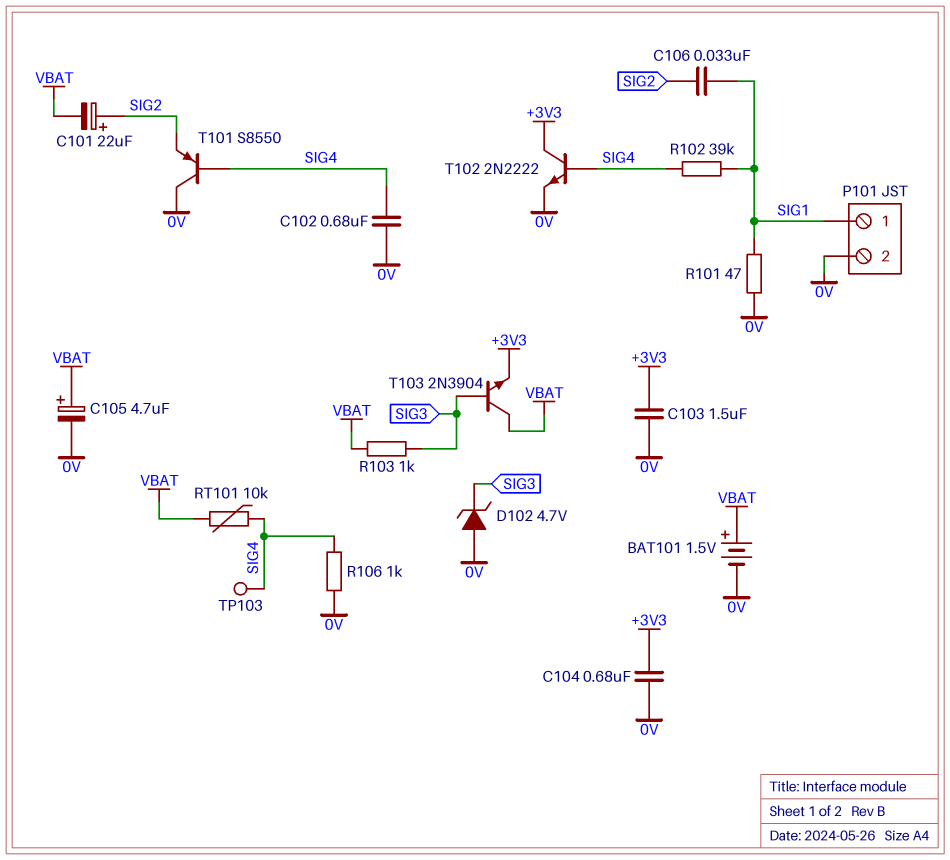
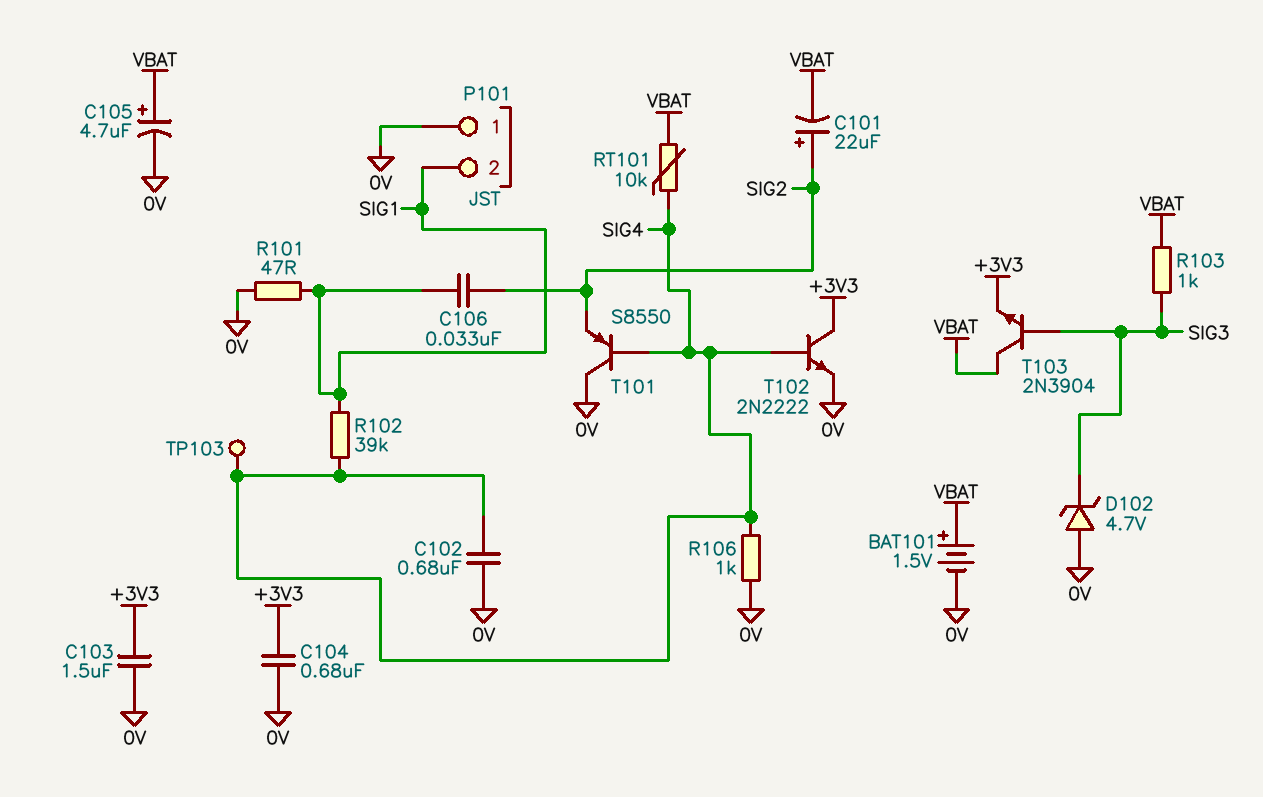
P101 pin 1: SIG1 -> 0V
P101 pin 2: 0V -> SIG1

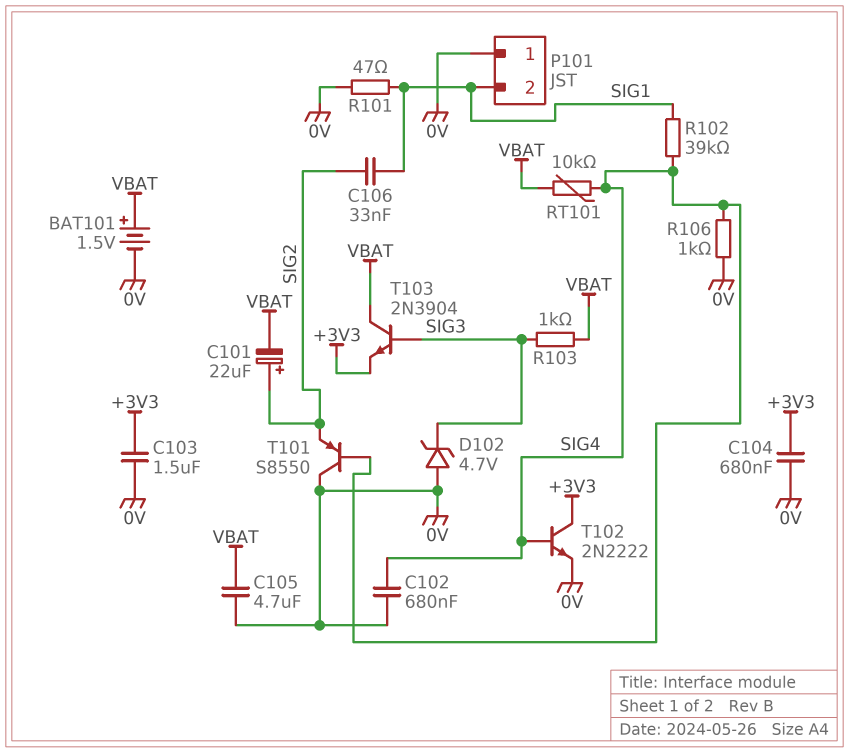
C105: 4.7uF (plus VBAT, minus 0V) -> 4.7uF (0V, VBAT)
TP103: test point (SIG4) -> none

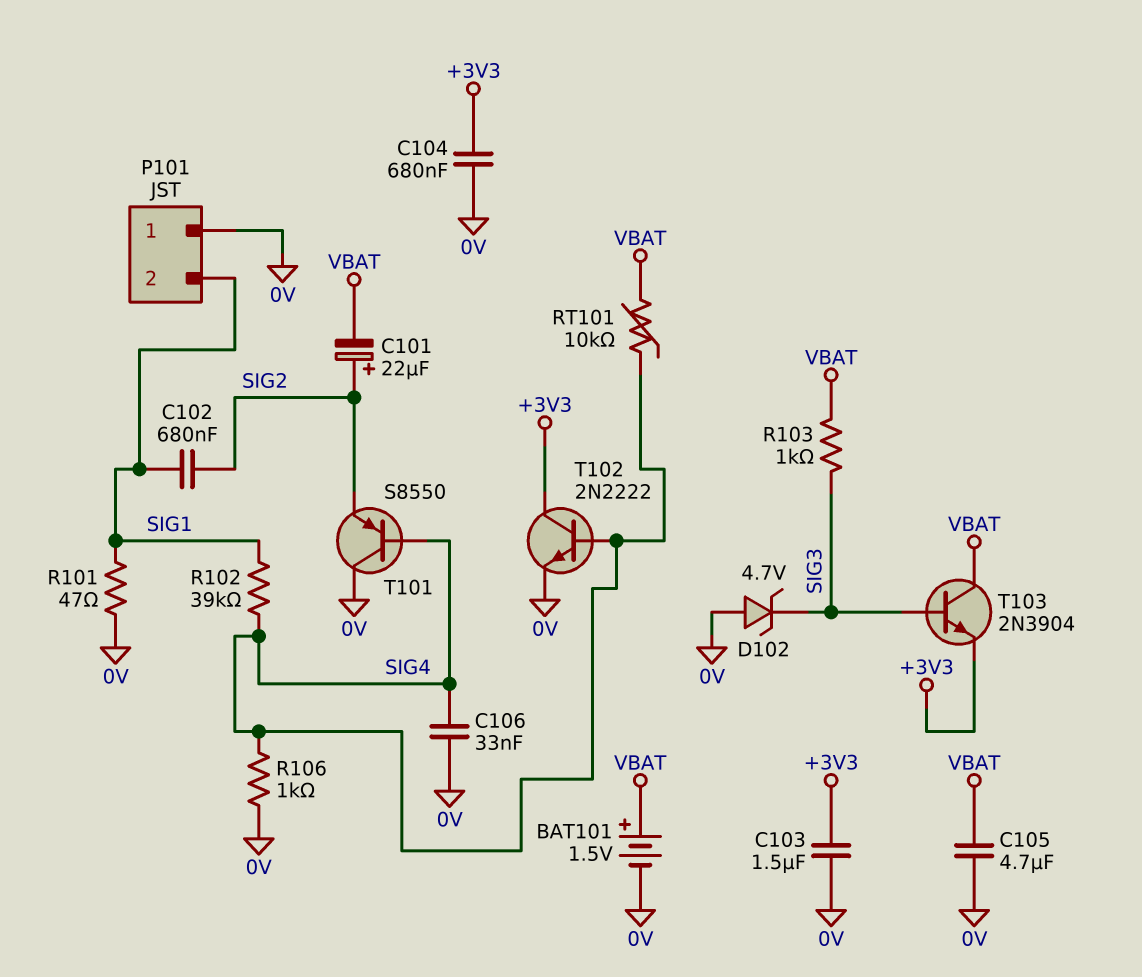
C102: 680nF (0V, SIG4) -> 680nF (SIG1, SIG2)
C106: 33nF (SIG1, SIG2) -> 33nF (0V, SIG4)

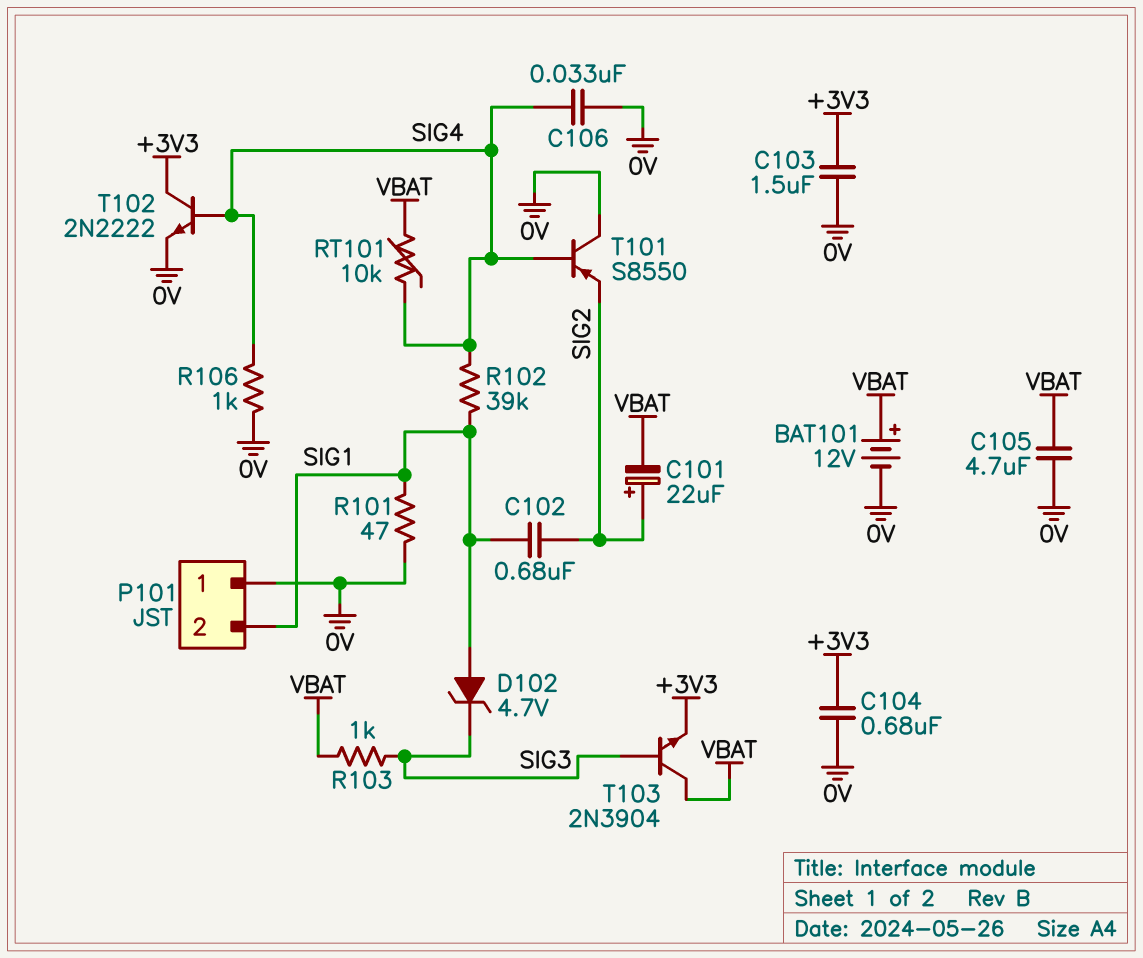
BAT101: 1.5V (plus VBAT, minus 0V) -> 12V (plus VBAT, minus 0V)
D102: zener 4.7V (A 0V, K SIG3) -> zener 4.7V (A SIG1, K SIG3)

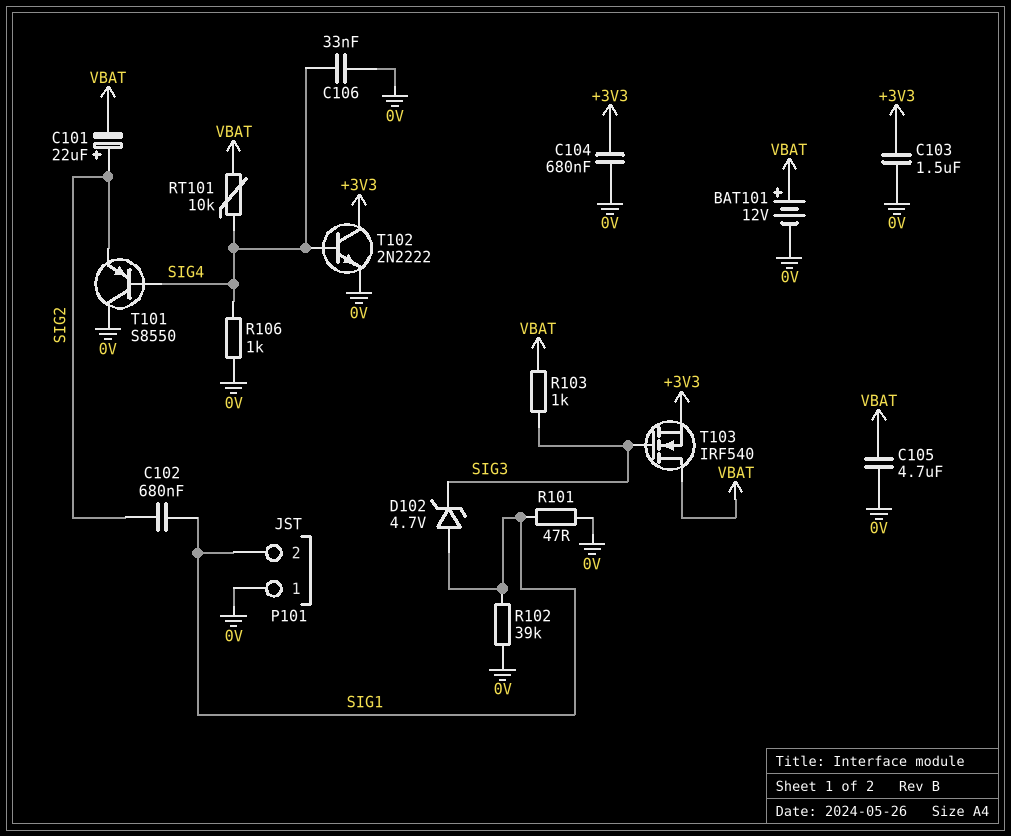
R102: 39k (SIG1, SIG4) -> 39k (0V, SIG1)
T103: NPN 2N3904 (B SIG3, C VBAT, E +3V3) -> NMOS IRF540 (G SIG3, D VBAT, S +3V3)

